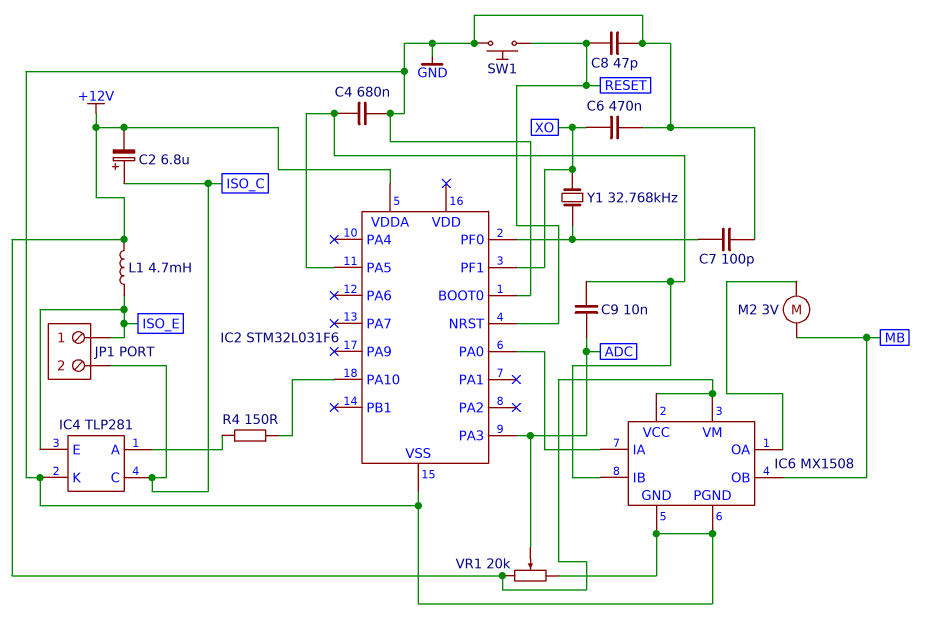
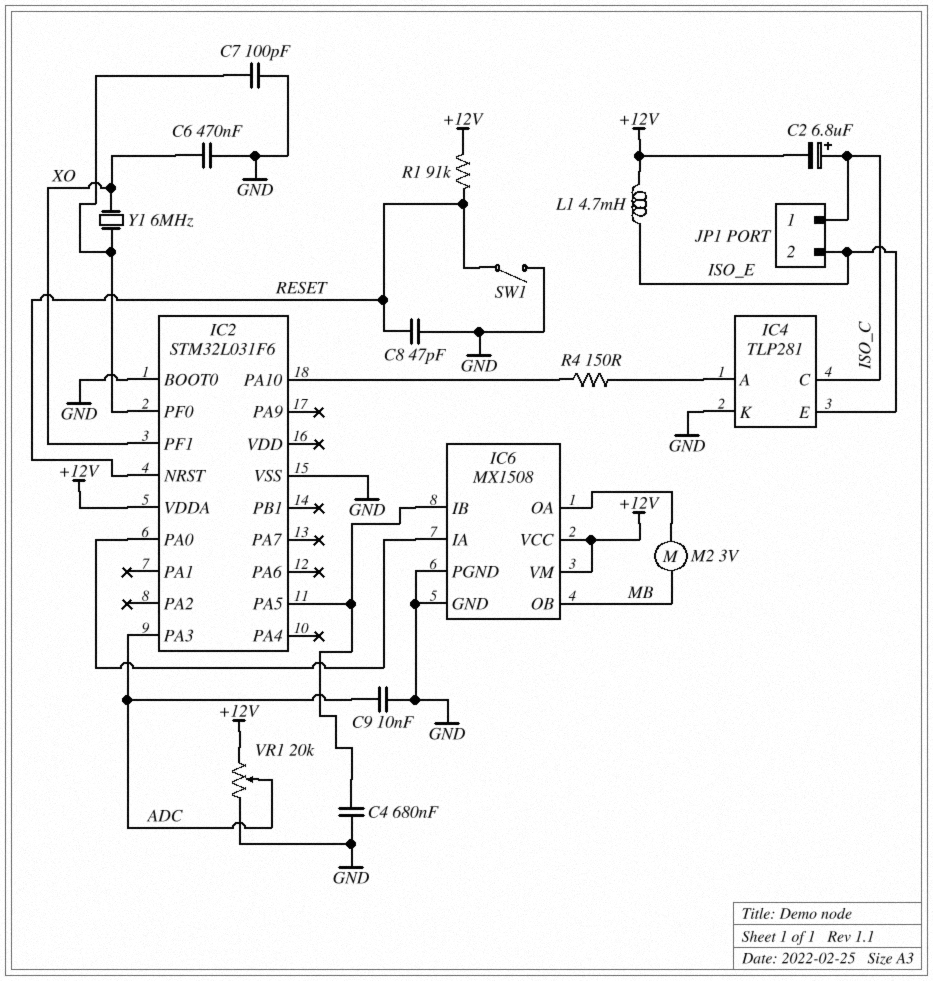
C9: 10nF (ADC, IC2/PA5) -> 10nF (ADC, GND)
JP1 pin 1: ISO_E -> ISO_C
JP1 pin 2: ISO_C -> ISO_E
R1: none -> 91k (+12V, RESET)
SW1: button (GND, RESET) -> switch (GND, RESET)
Y1: 32.768kHz (IC2/PF0, XO) -> 6MHz (IC2/PF0, XO)

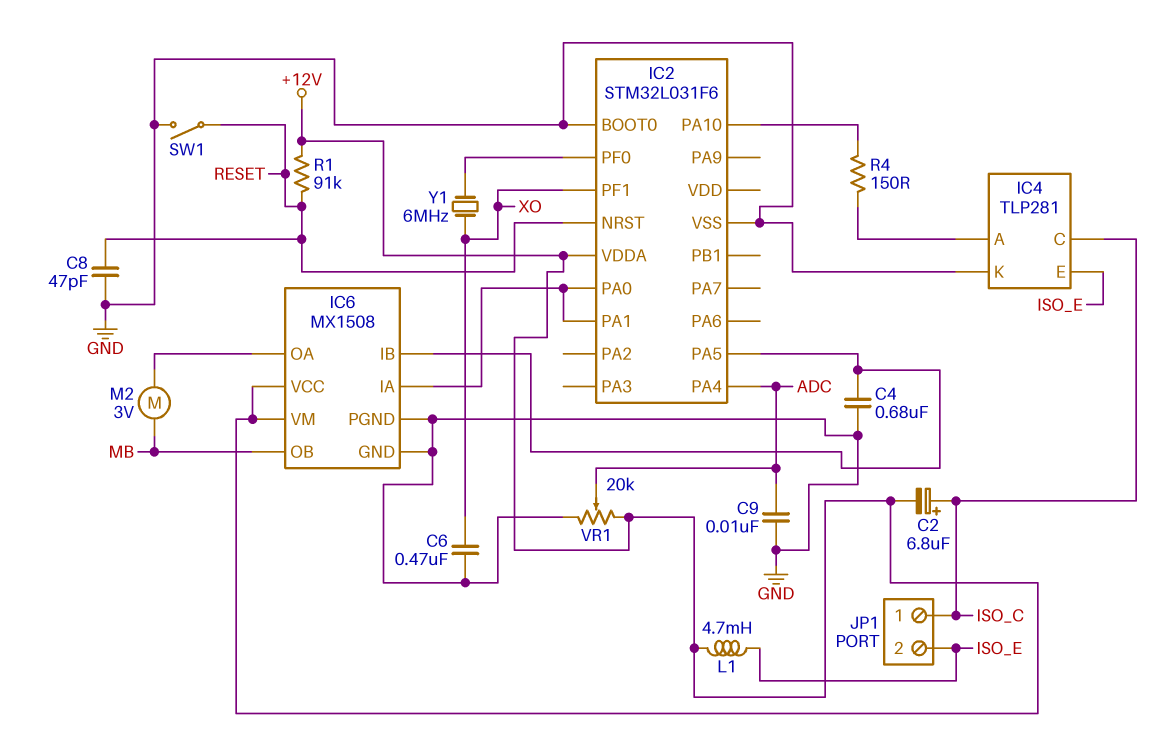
C7: 100pF (GND, IC2/PF0) -> none
IC2 pin PA1: none -> IC2/PA0
IC2 pin PA3: ADC -> none
IC2 pin PA4: none -> ADC

